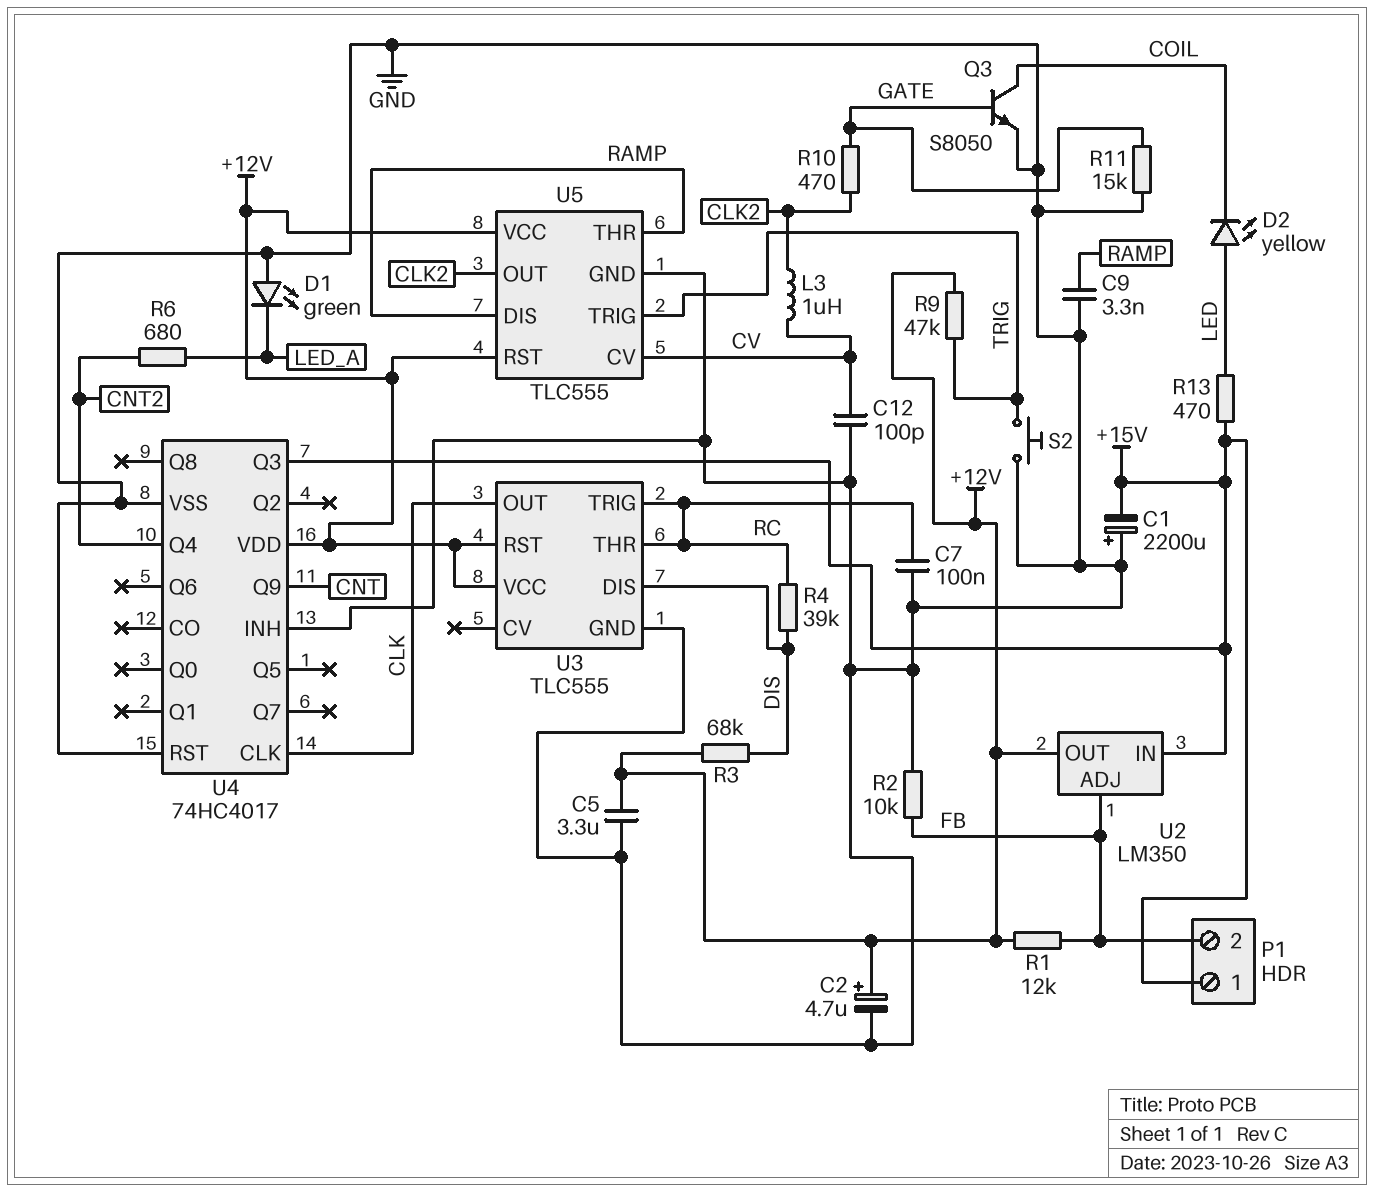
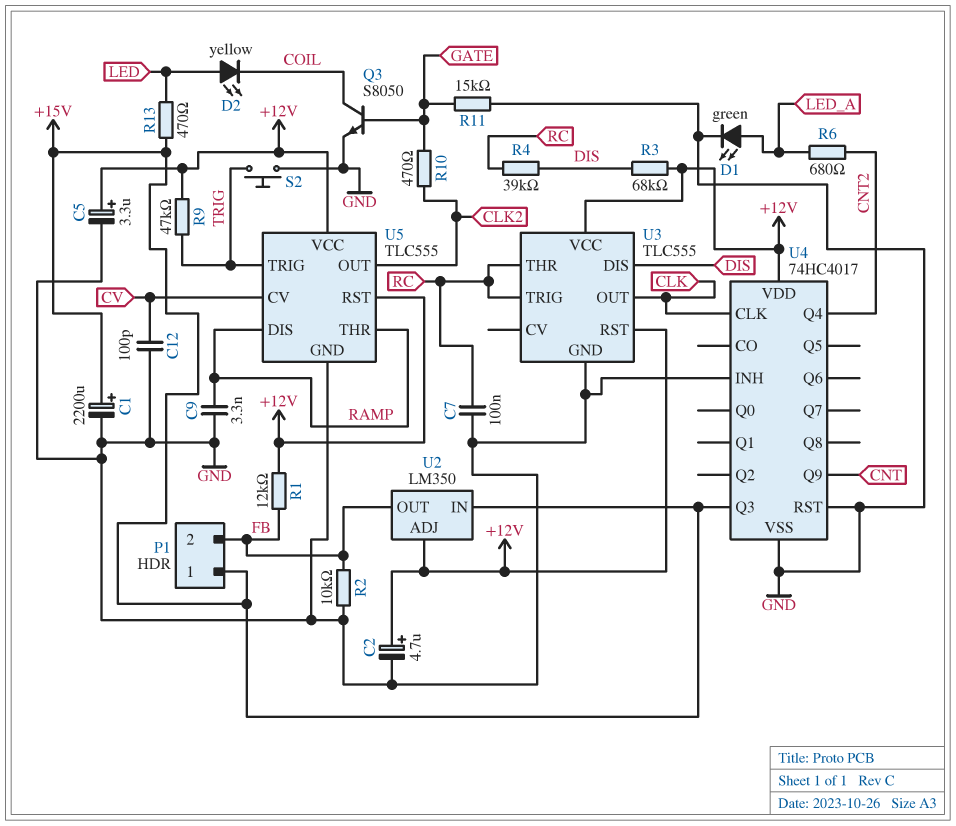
C1: 2200uF (plus GND, minus +15V) -> 2200uF (plus +15V, minus GND)
C5: 3.3uF (+12V, GND) -> 3.3uF (plus +12V, minus GND)
D1: LED green (A GND, K LED_A) -> LED green (A LED_A, K GND)
L3: 1uH (CLK2, CV) -> none
U2 pin ADJ: FB -> +12V
U2 pin OUT: +12V -> FB

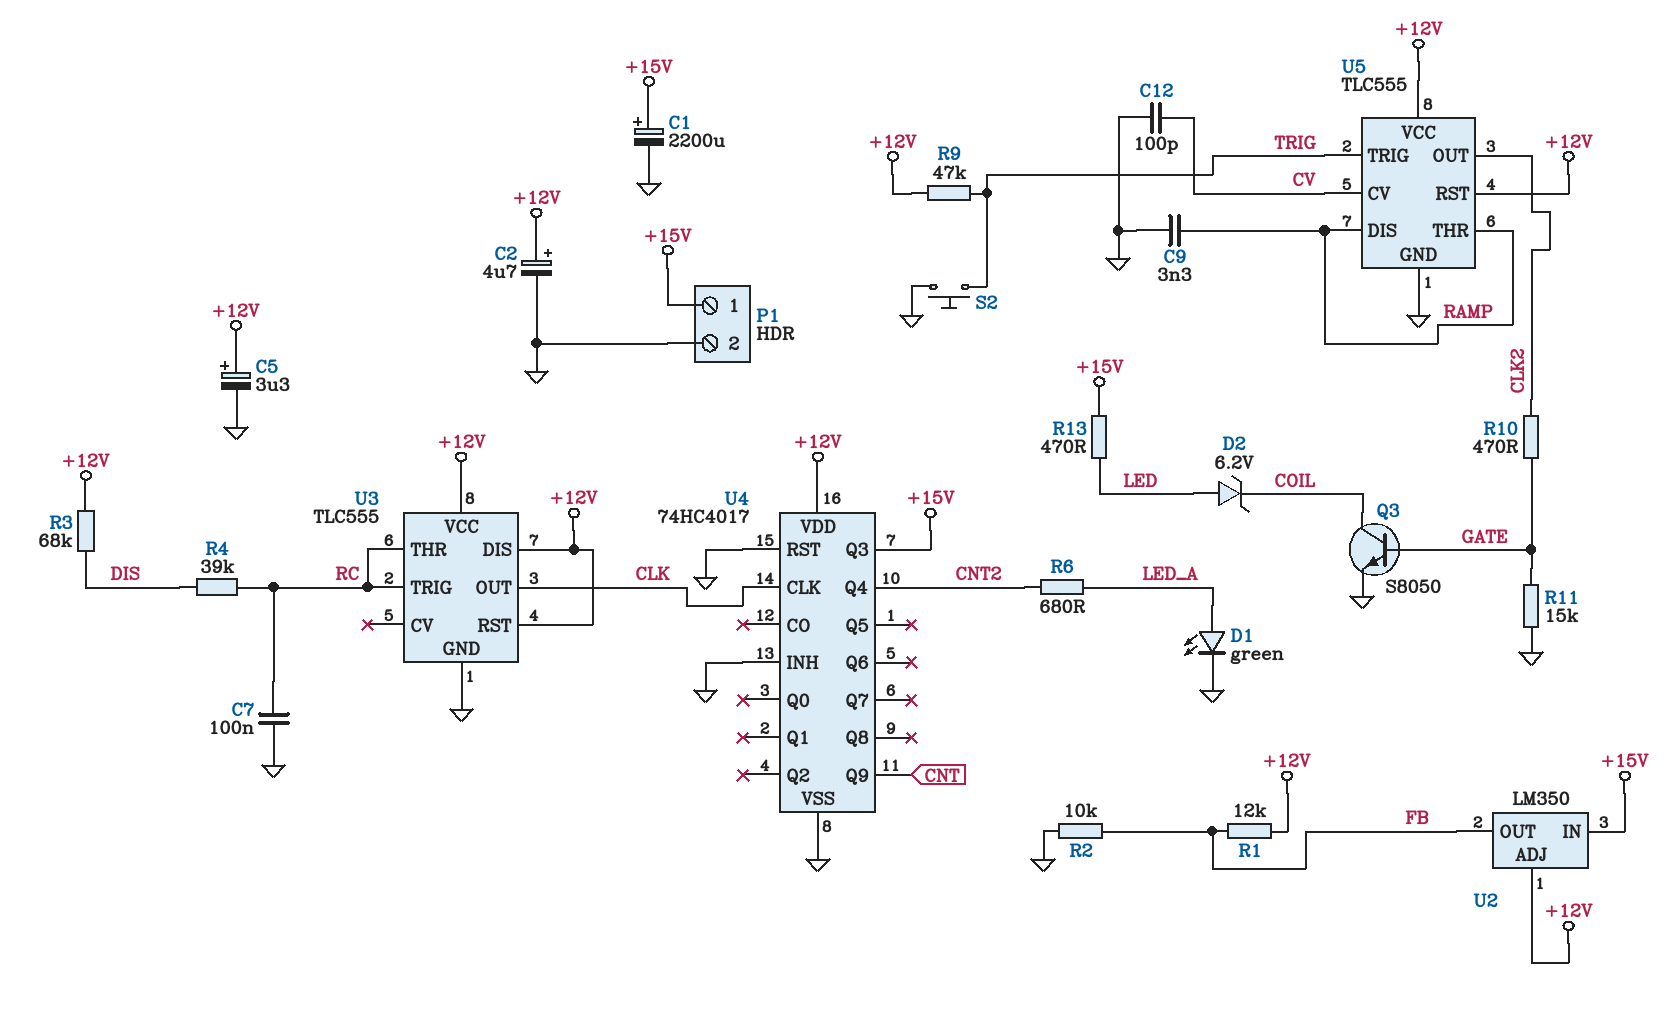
D2: LED yellow (A LED, K COIL) -> zener 6.2V (A LED, K COIL)
P1 pin 2: FB -> GND
U3 pin DIS: DIS -> +12V

